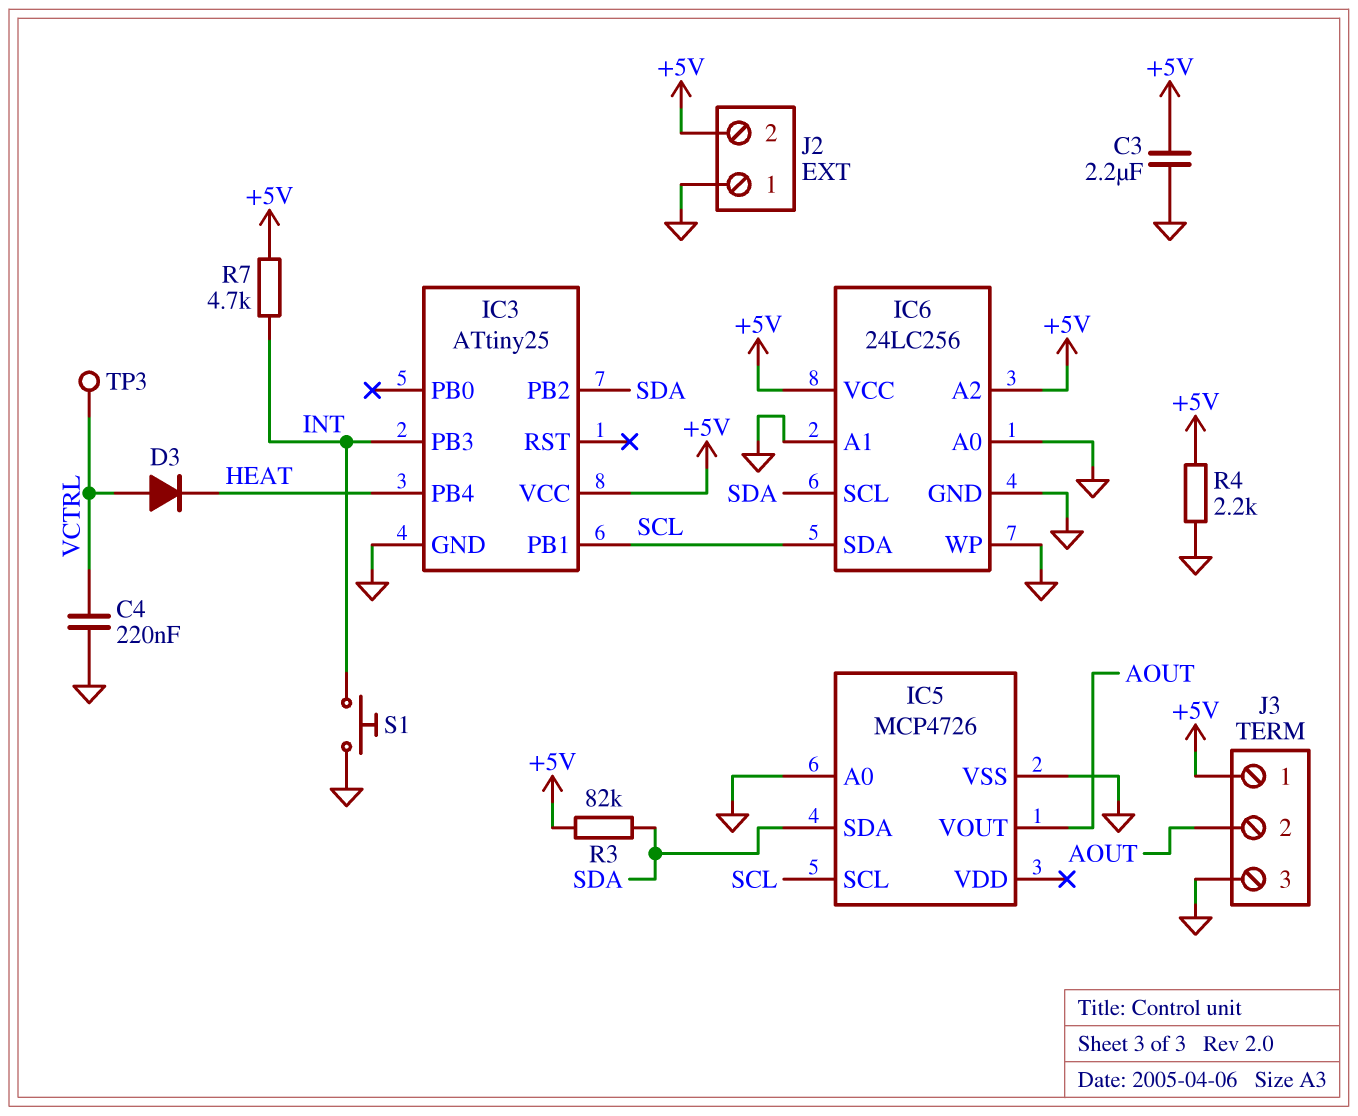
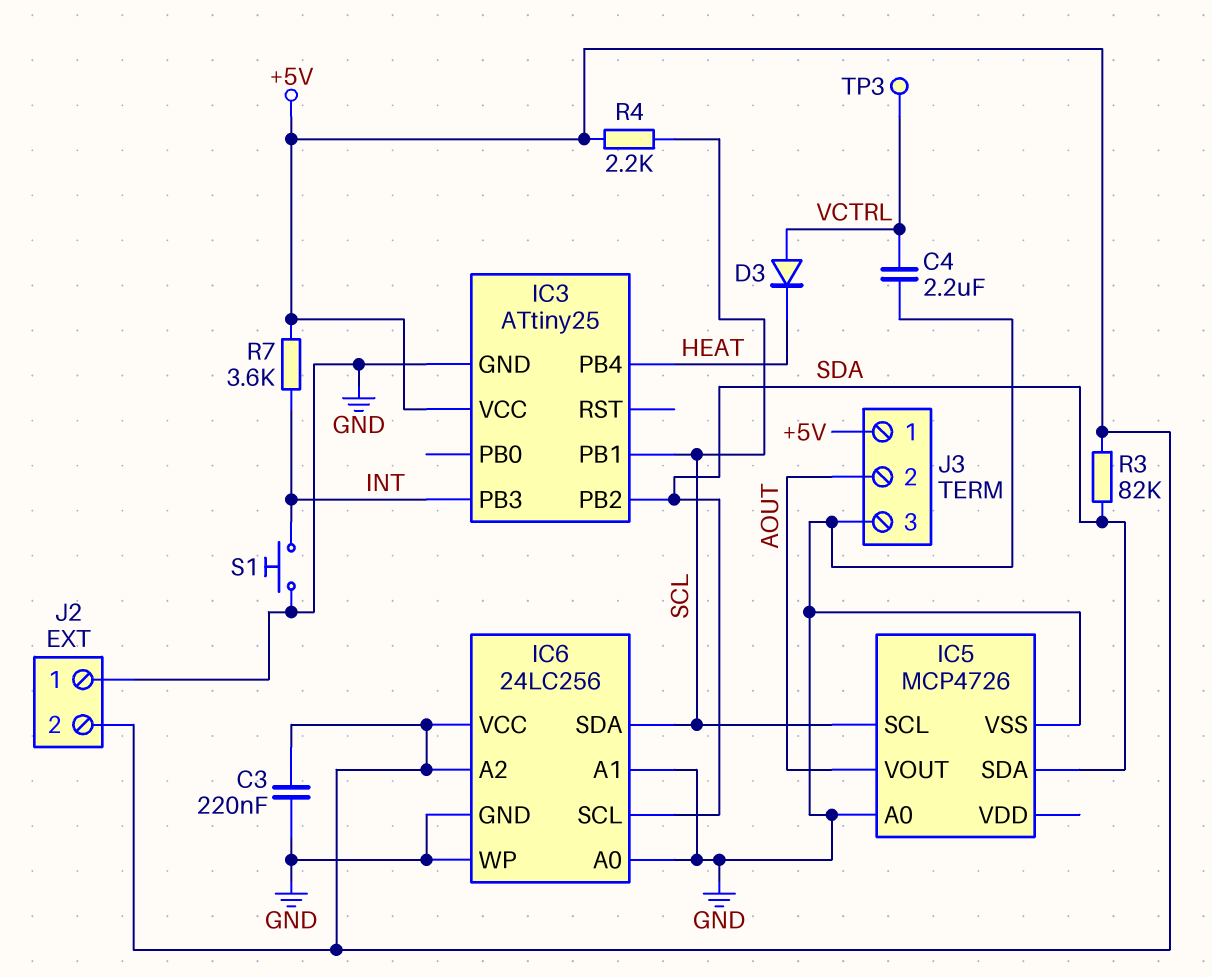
C3: 2.2uF (+5V, GND) -> 220nF (+5V, GND)
C4: 220nF (GND, VCTRL) -> 2.2uF (GND, VCTRL)
R4: 2.2k (+5V, GND) -> 2.2k (+5V, SCL)
R7: 4.7k (+5V, INT) -> 3.6k (+5V, INT)

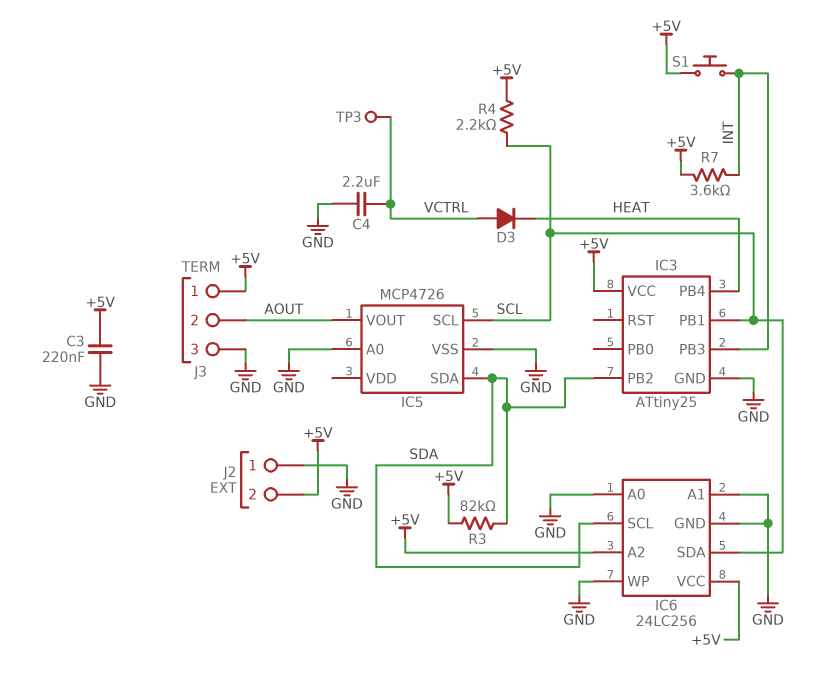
S1: button (GND, INT) -> button (+5V, INT)

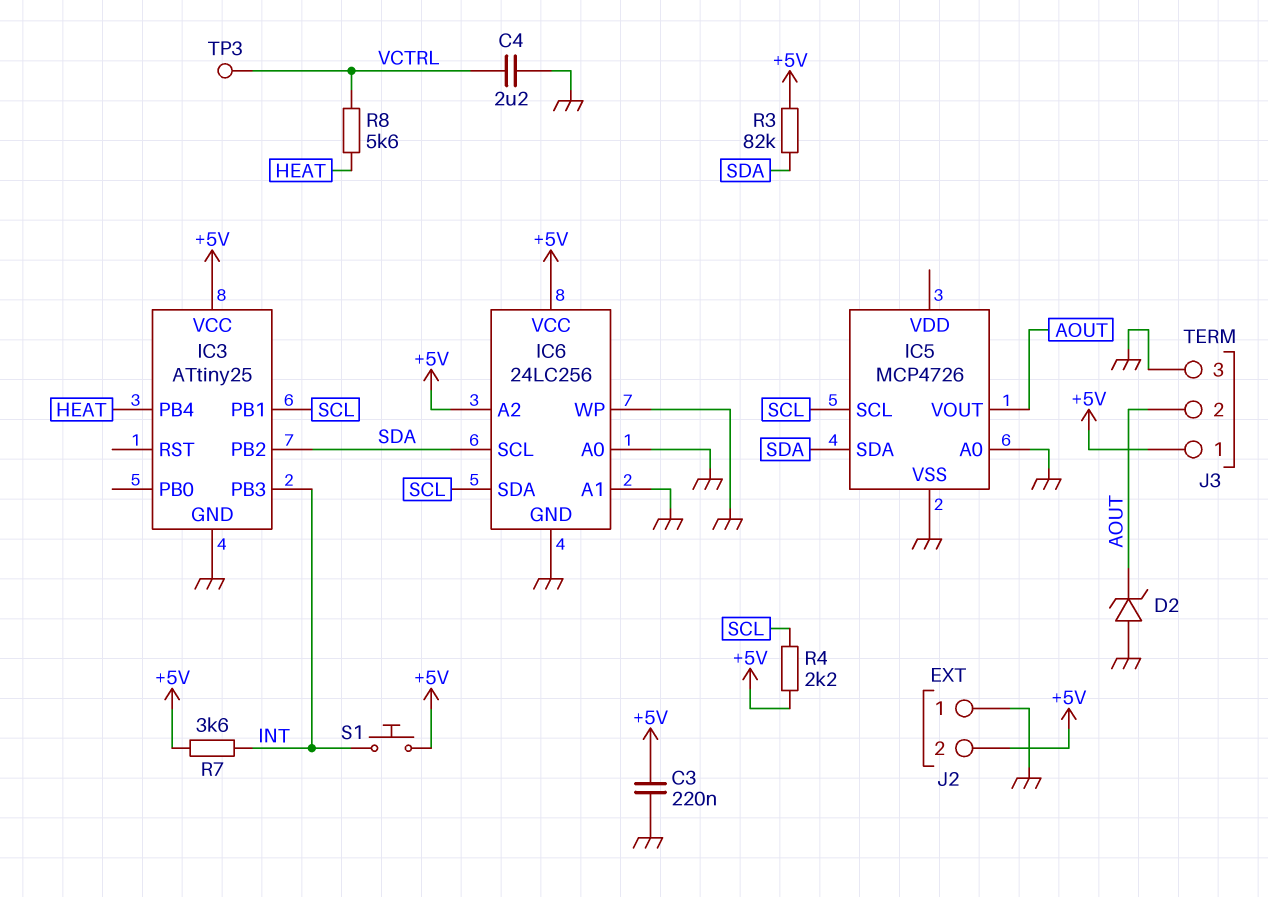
D2: none -> zener (A GND, K AOUT)
D3: diode (A VCTRL, K HEAT) -> none
R8: none -> 5.6k (HEAT, VCTRL)

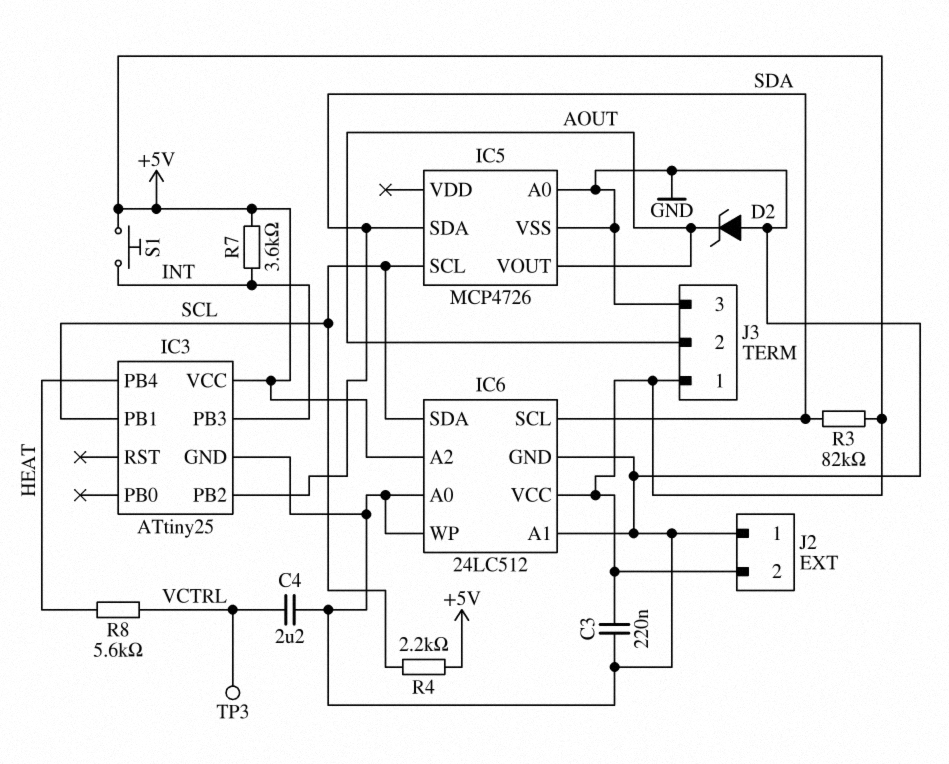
IC6: 24LC256 -> 24LC512

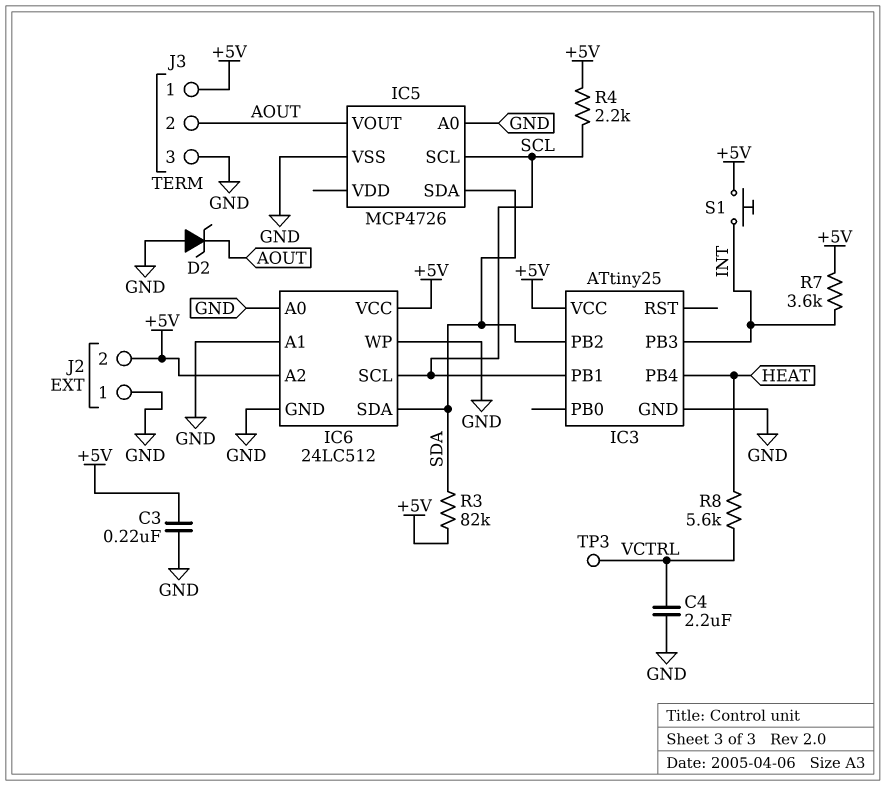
IC6 pin SCL: SDA -> SCL
IC6 pin SDA: SCL -> SDA

